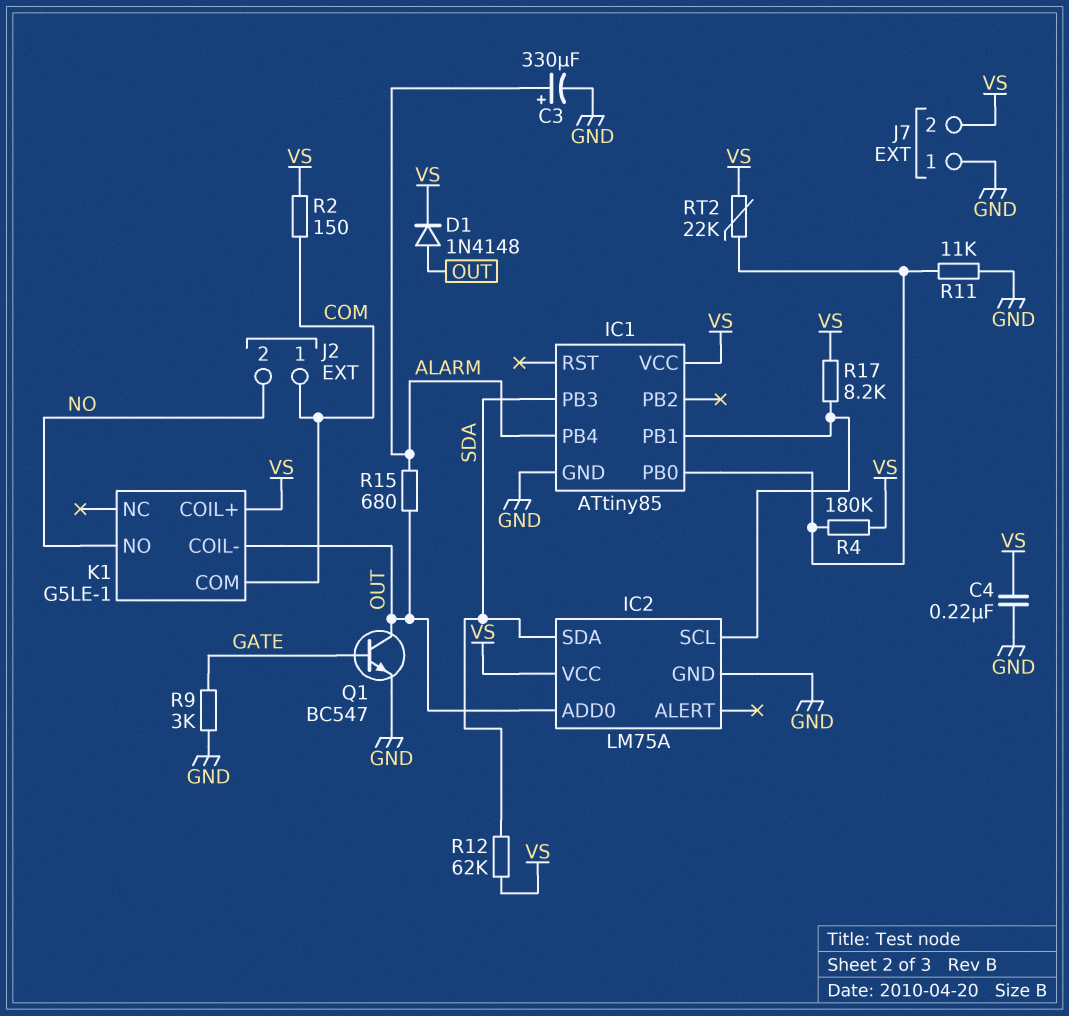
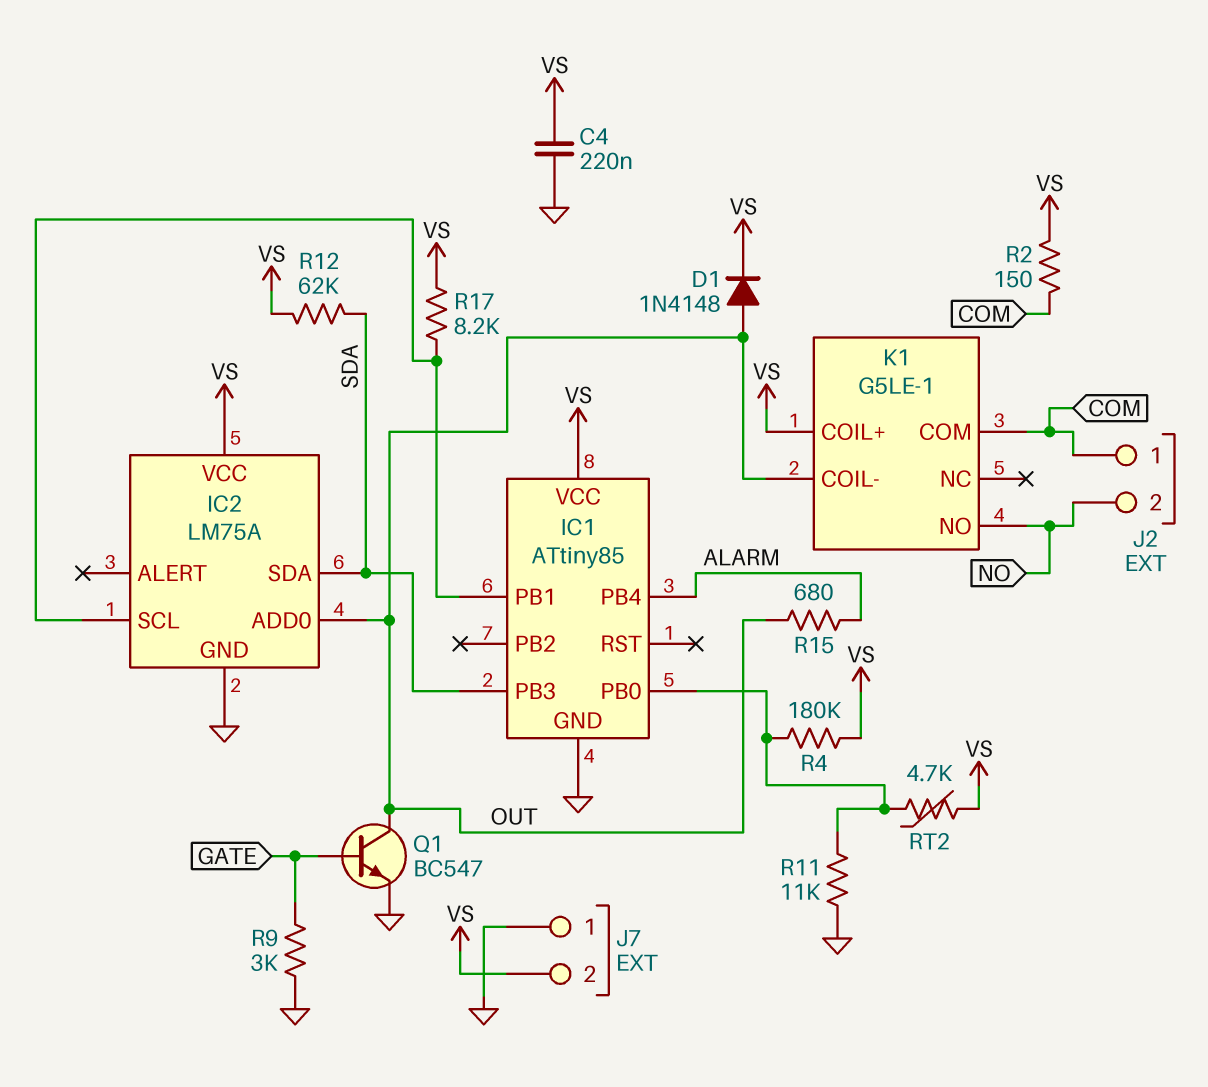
C3: 330uF (plus ALARM, minus GND) -> none
RT2: 22k (IC1/PB0, VS) -> 4.7k (IC1/PB0, VS)

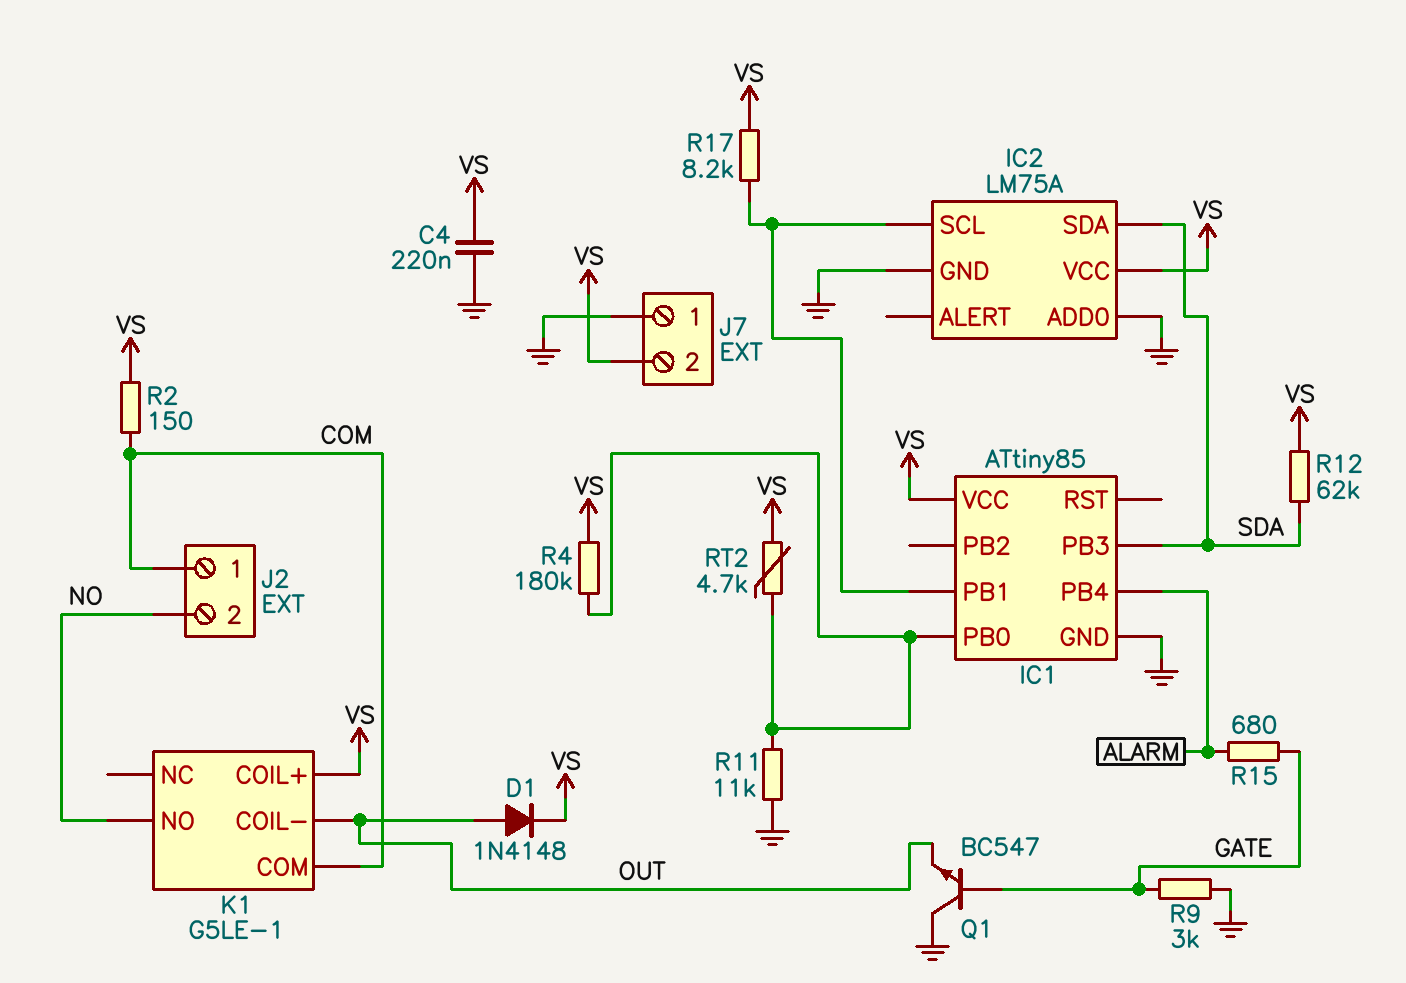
IC2 pin ADD0: OUT -> GND
Q1: NPN BC547 (B GATE, C OUT, E GND) -> NPN BC547 (B GATE, C GND, E OUT)
R15: 680 (ALARM, OUT) -> 680 (ALARM, GATE)

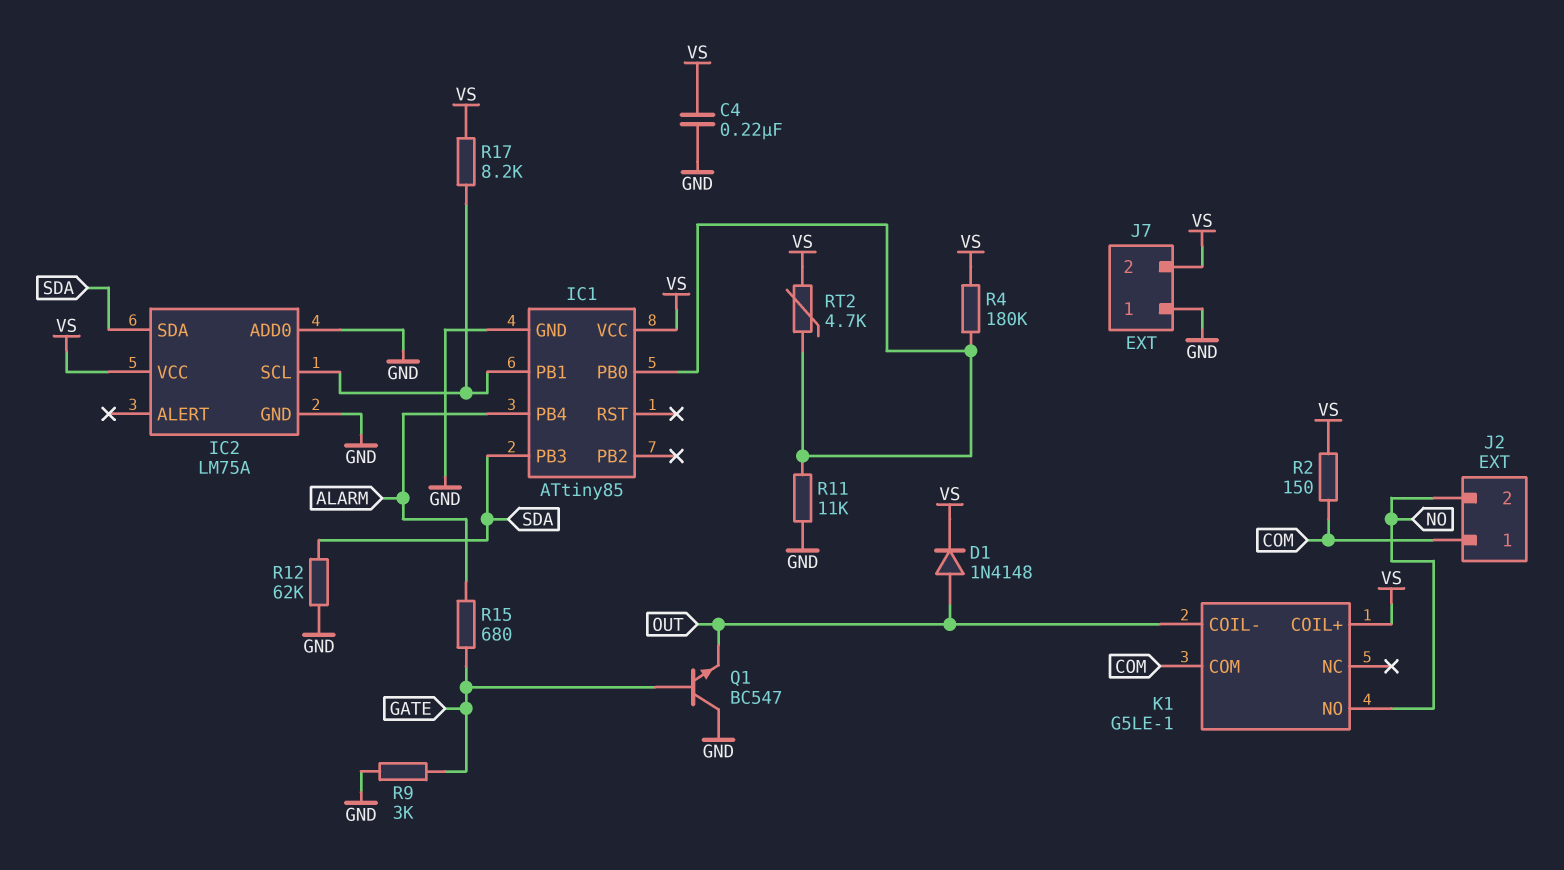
R12: 62k (SDA, VS) -> 62k (GND, SDA)

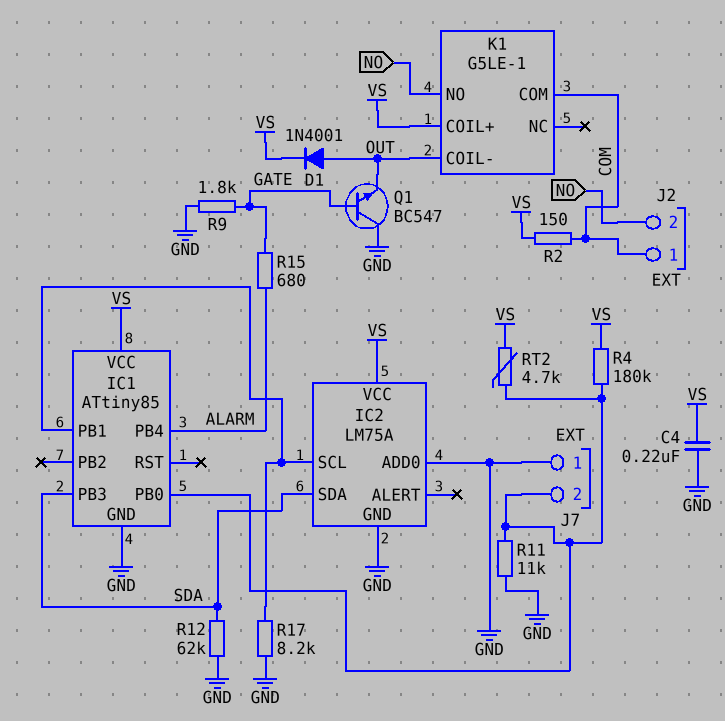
D1: diode 1N4148 (A OUT, K VS) -> diode 1N4001 (A OUT, K VS)
J7 pin 2: VS -> IC1/PB0
R9: 3k (GATE, GND) -> 1.8k (GATE, GND)
R17: 8.2k (IC1/PB1, VS) -> 8.2k (GND, IC1/PB1)

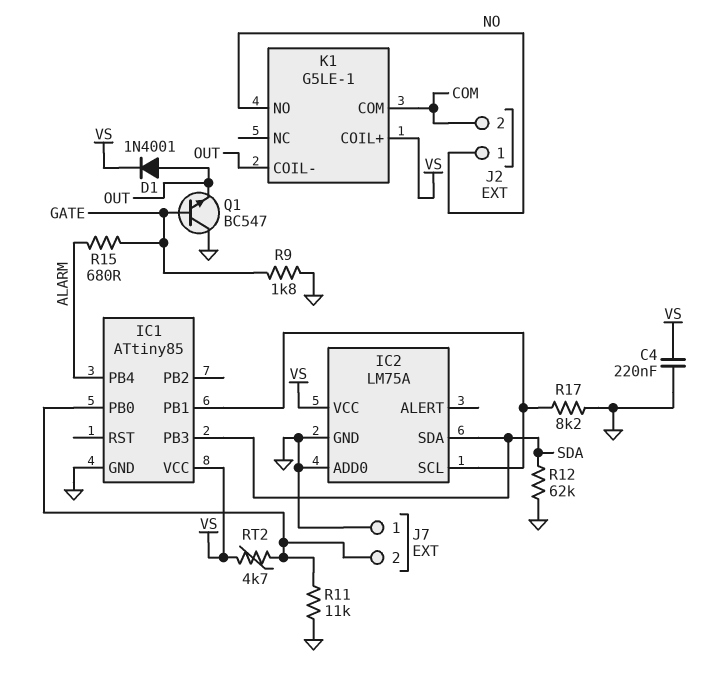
J2 pin 1: COM -> NO
J2 pin 2: NO -> COM
R2: 150 (COM, VS) -> none
R4: 180k (IC1/PB0, VS) -> none

